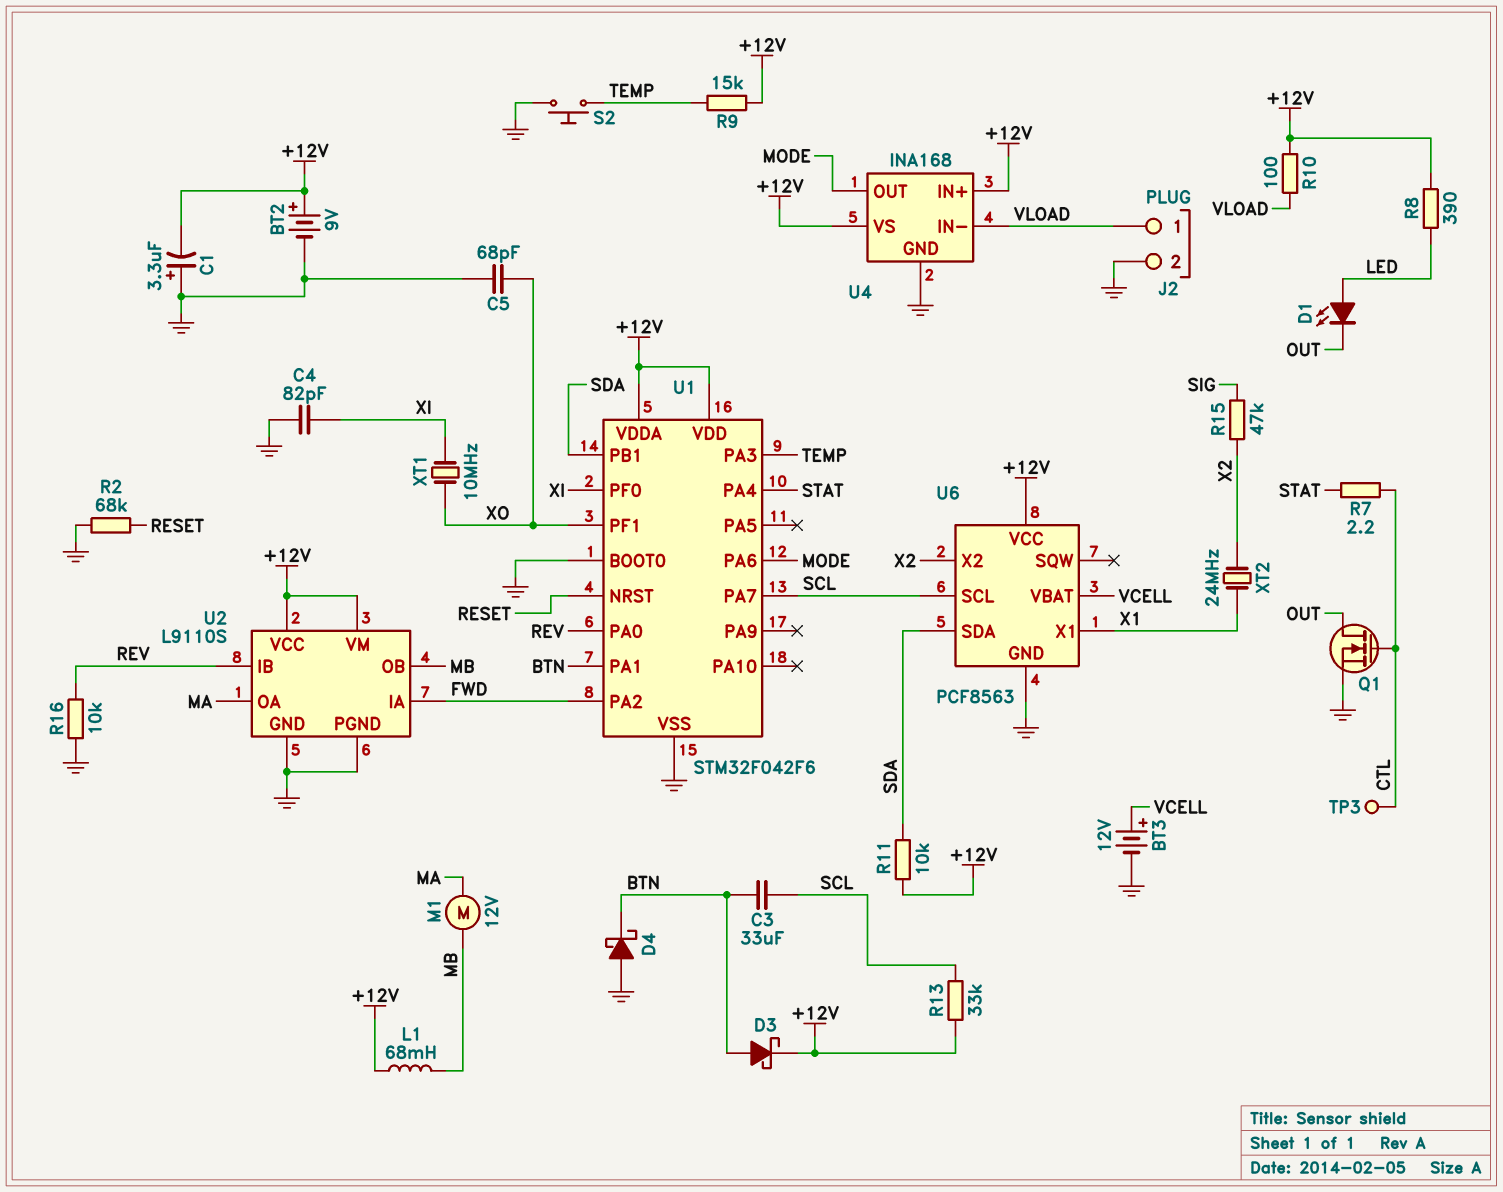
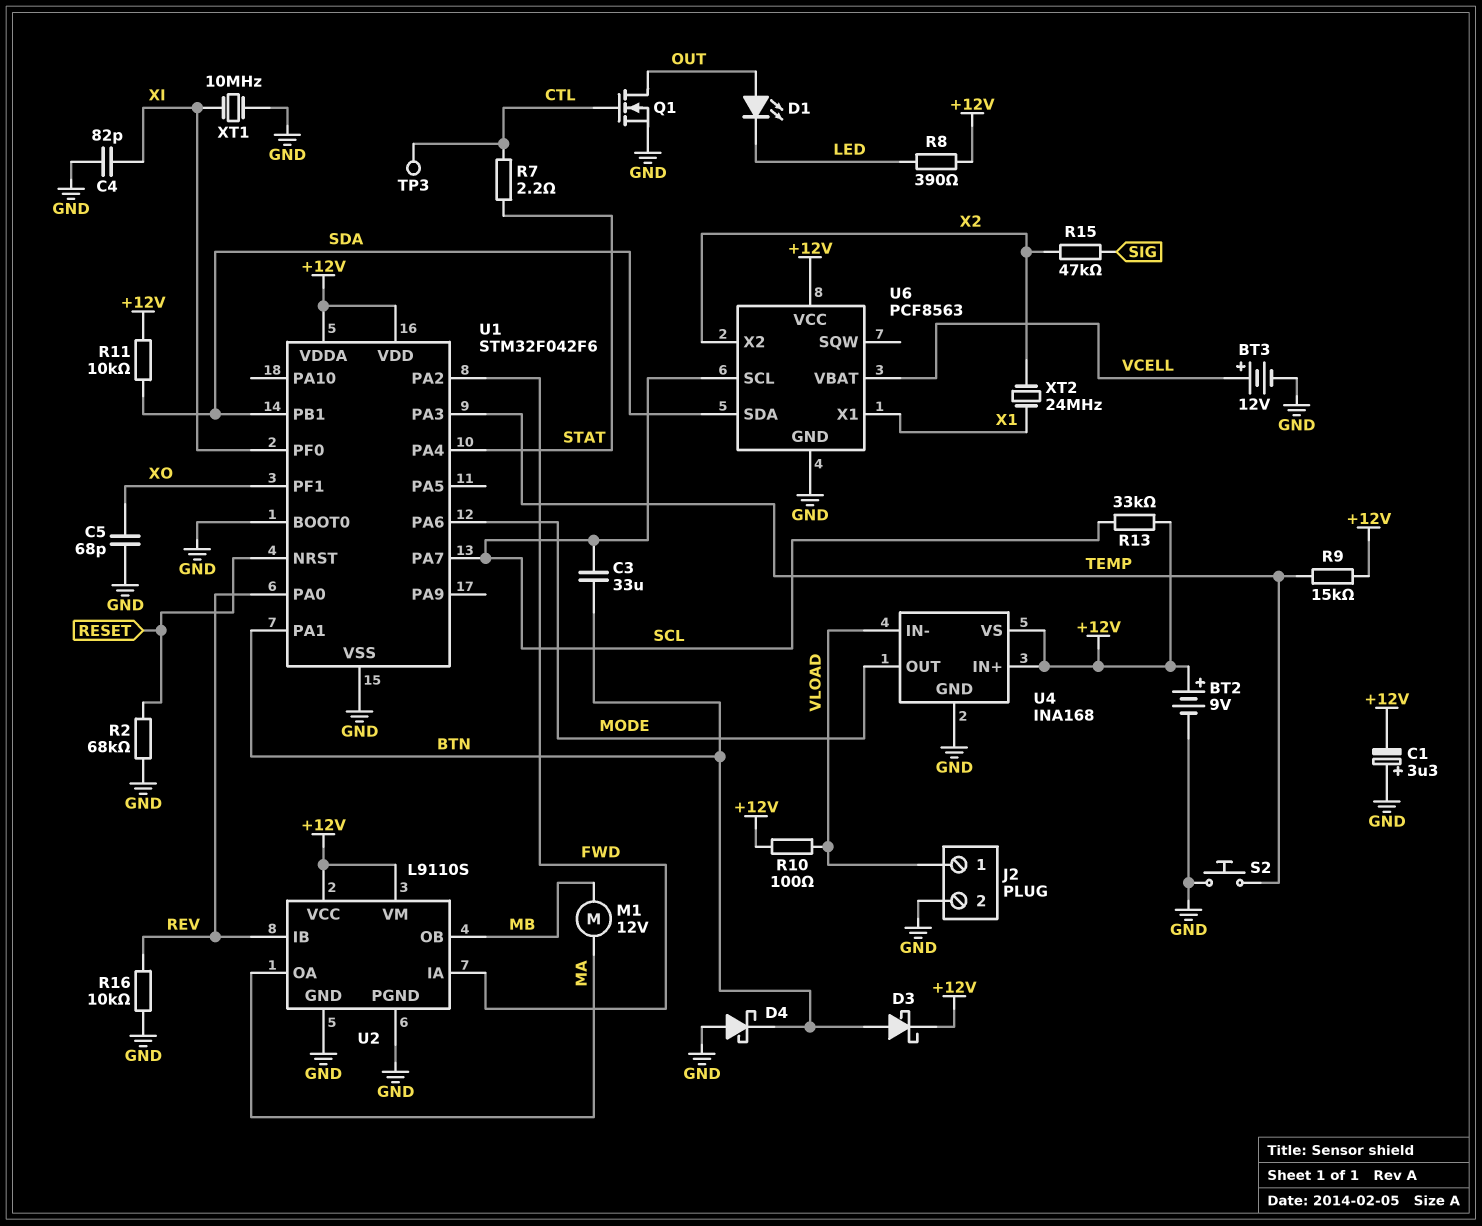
D1: LED (A LED, K OUT) -> LED (A OUT, K LED)
L1: 68mH (+12V, MB) -> none
XT1: 10MHz (XI, XO) -> 10MHz (GND, XI)

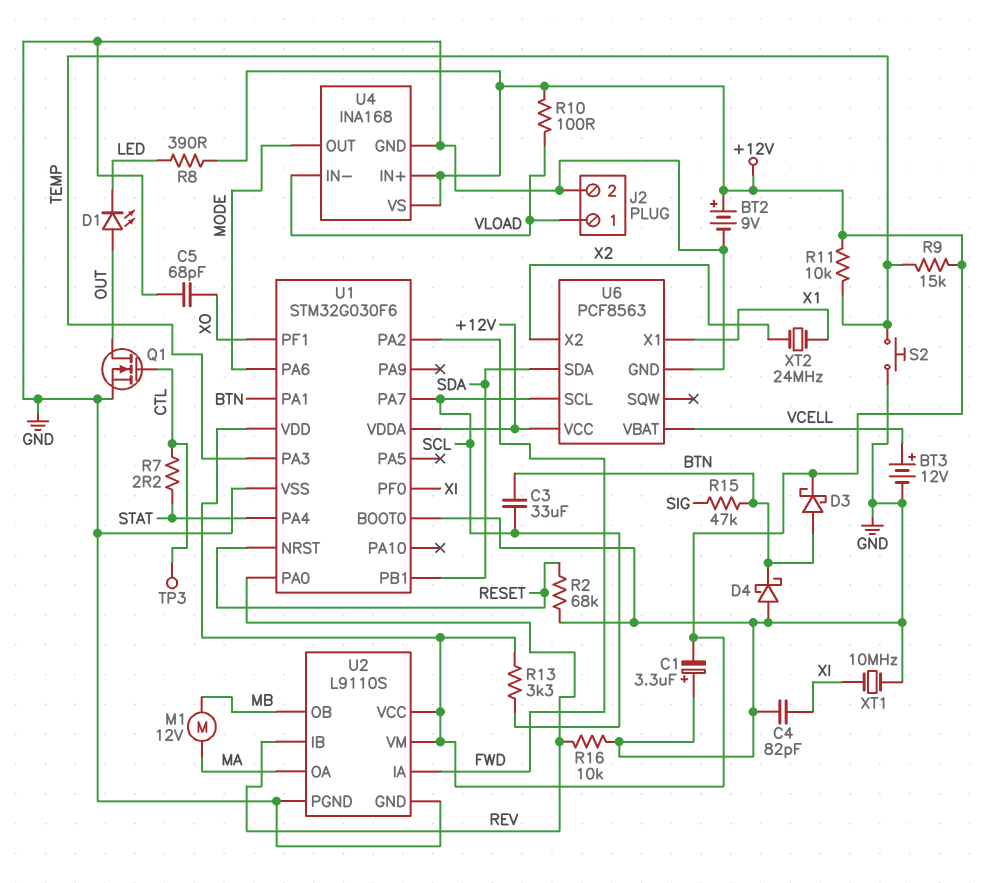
R11: 10k (+12V, SDA) -> 10k (+12V, TEMP)
R13: 33k (+12V, SCL) -> 3.3k (+12V, SCL)
R15: 47k (SIG, X2) -> 47k (BTN, SIG)
U1: STM32F042F6 -> STM32G030F6

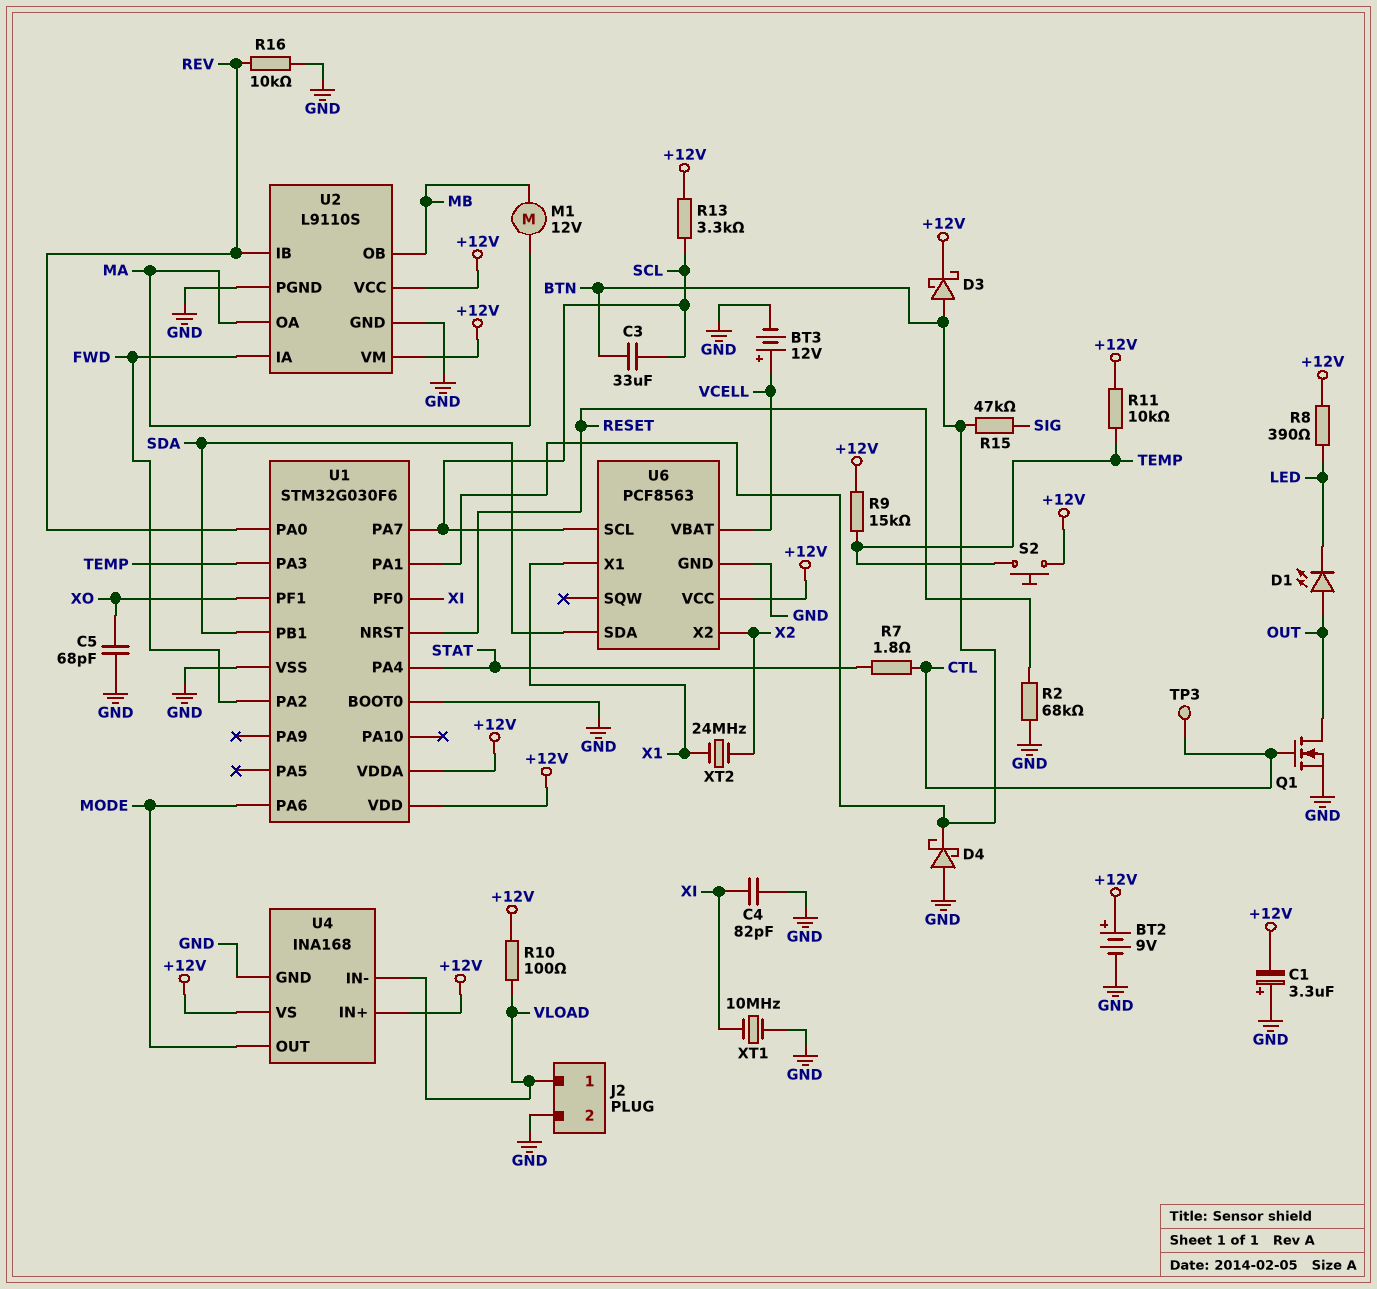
R7: 2.2 (CTL, STAT) -> 1.8 (CTL, STAT)
S2: button (GND, TEMP) -> button (+12V, TEMP)

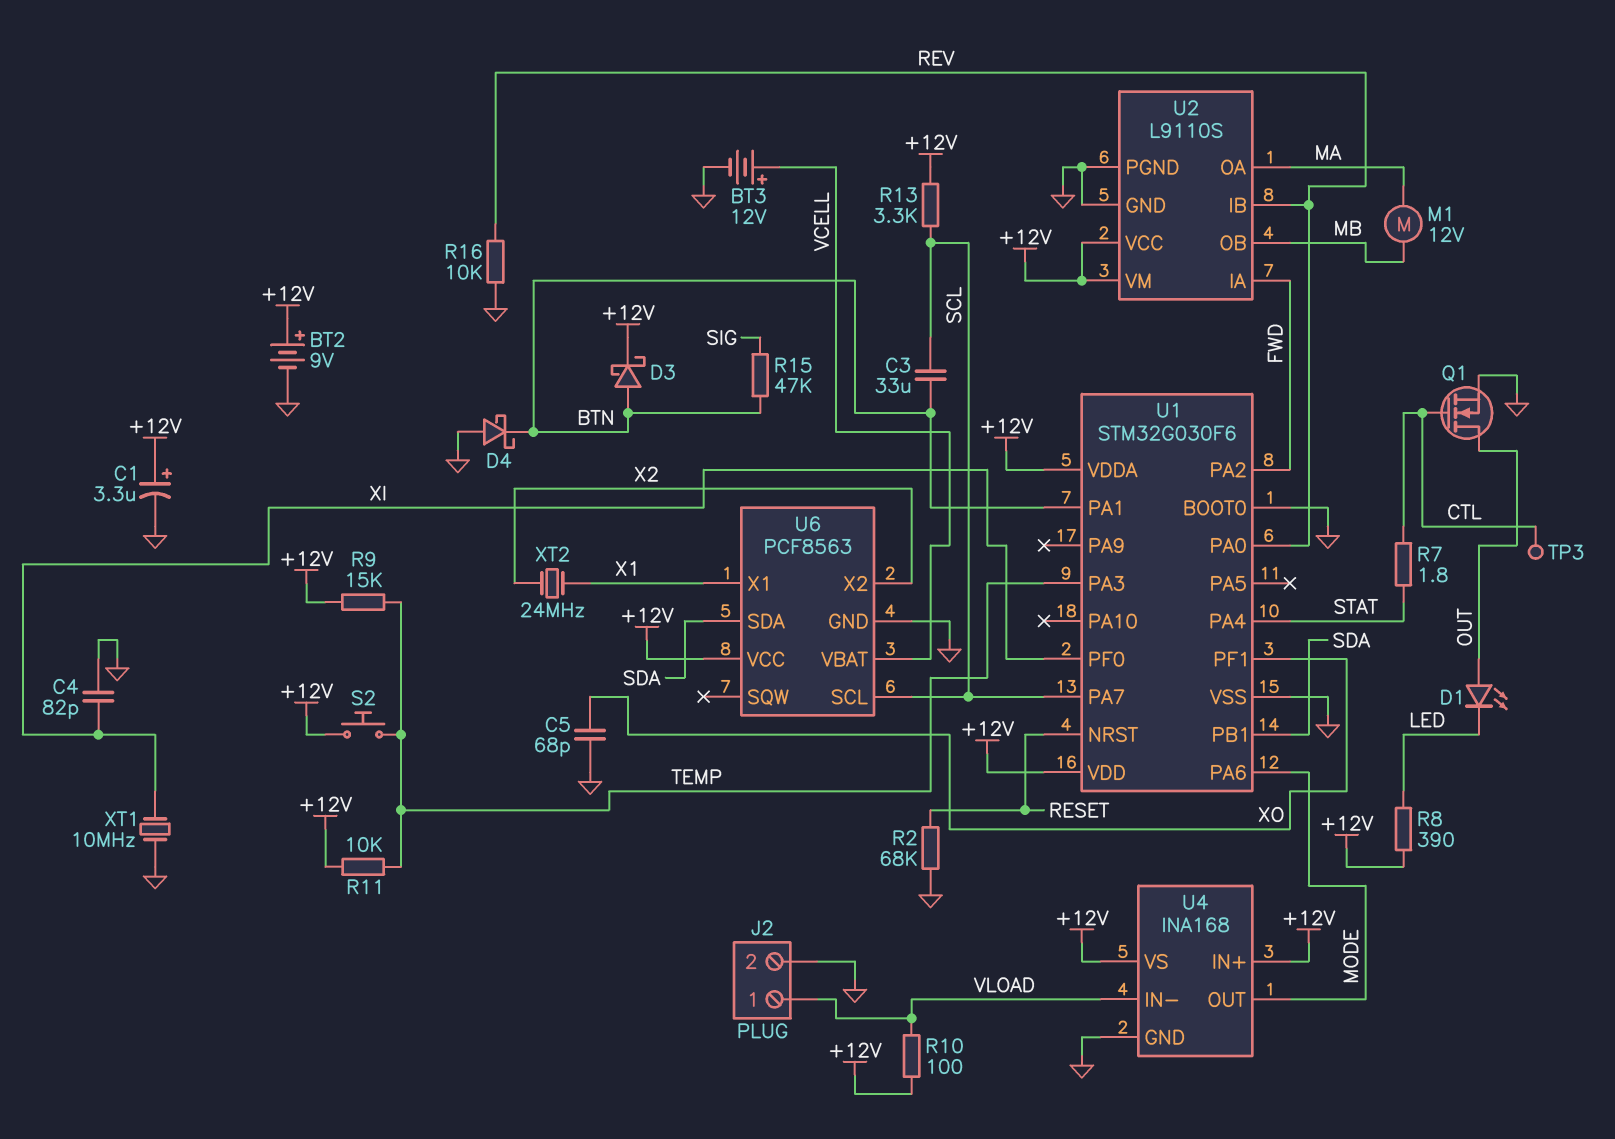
C1: 3.3uF (plus GND, minus +12V) -> 3.3uF (plus +12V, minus GND)

